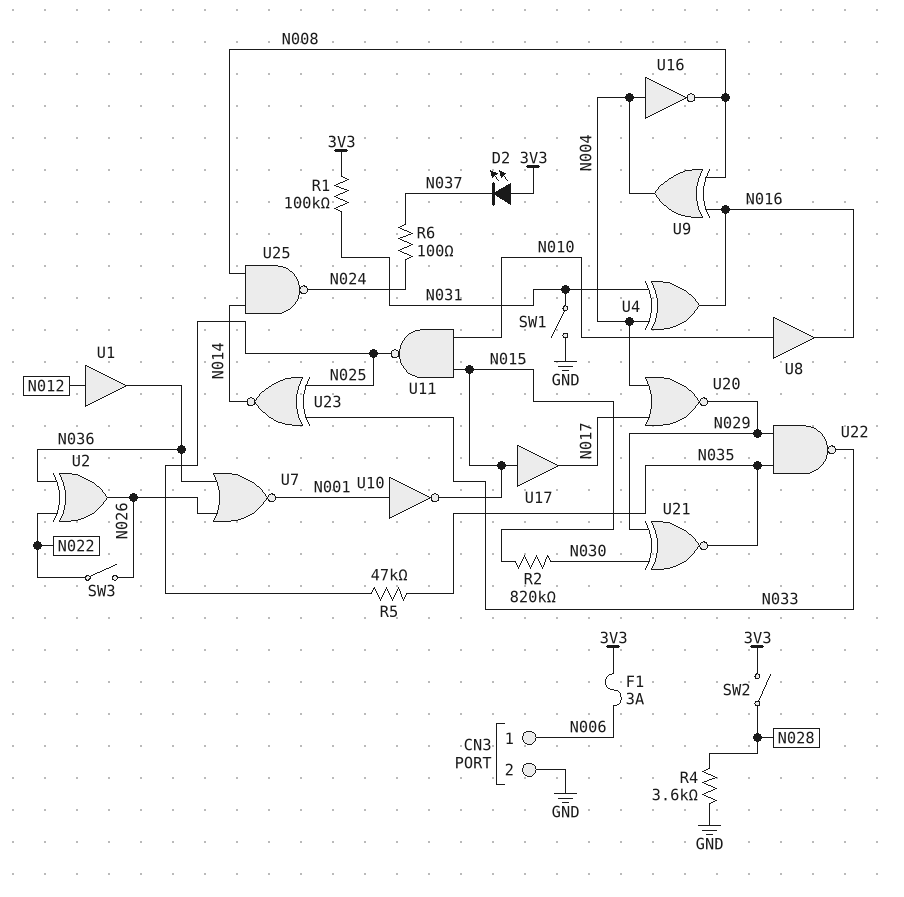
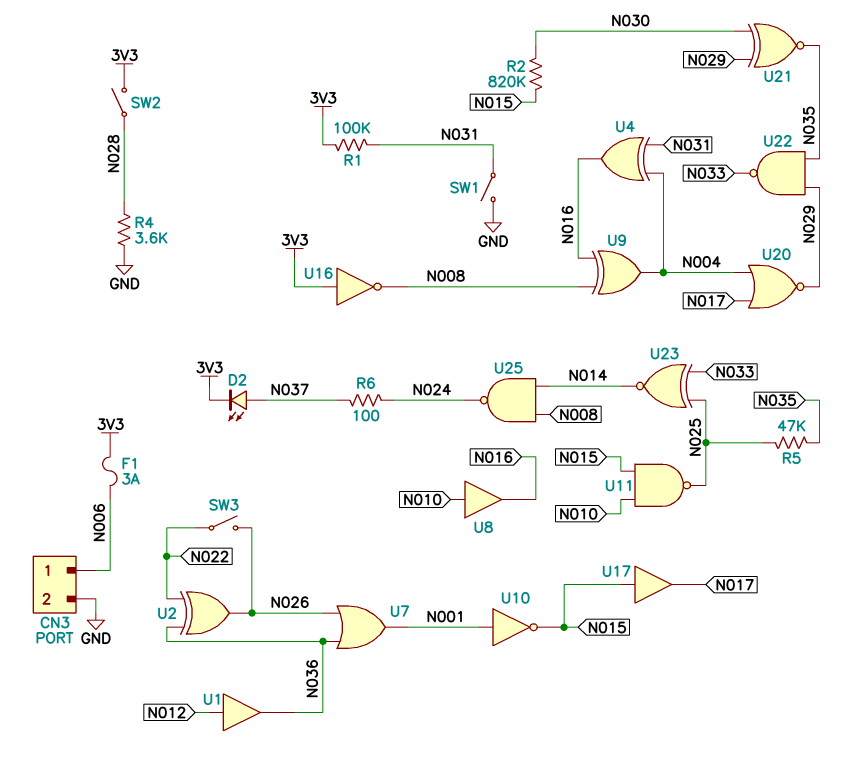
D2: LED (A 3V3, K N037) -> LED (A N037, K 3V3)
U7: NOR (in N026, in N036, out N001) -> OR (in N026, in N036, out N001)
U16: NOT (in N004, out N008) -> NOT (in 3V3, out N008)

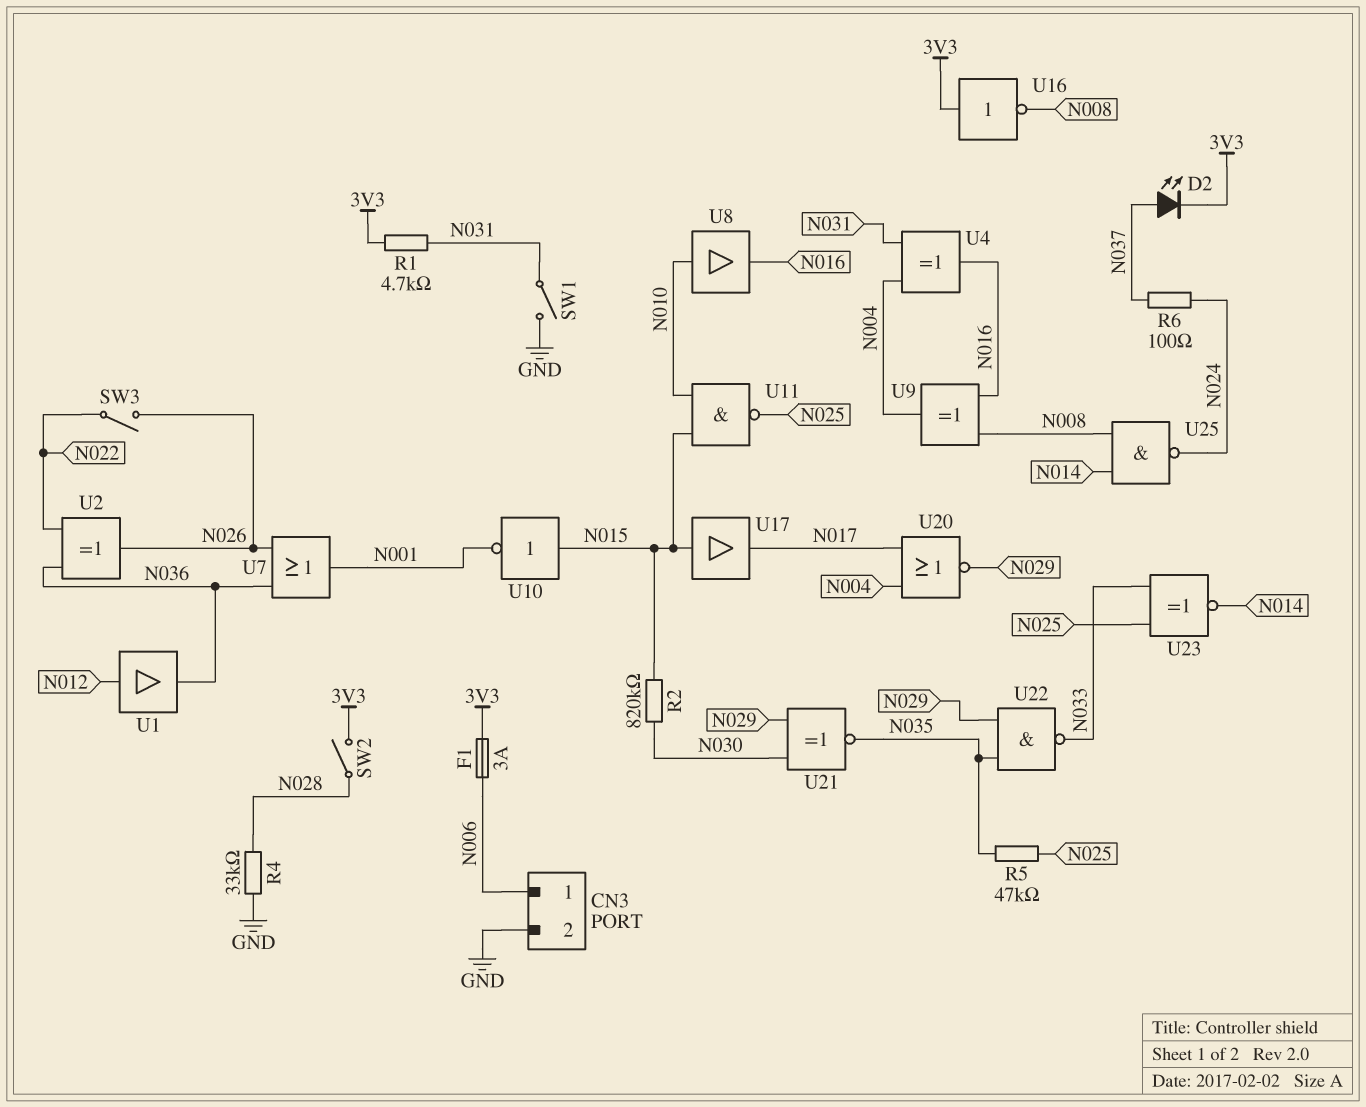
R1: 100k (3V3, N031) -> 4.7k (3V3, N031)
R4: 3.6k (GND, N028) -> 33k (GND, N028)
U10: NOT (in N001, out N015) -> NOT (in N015, out N001)

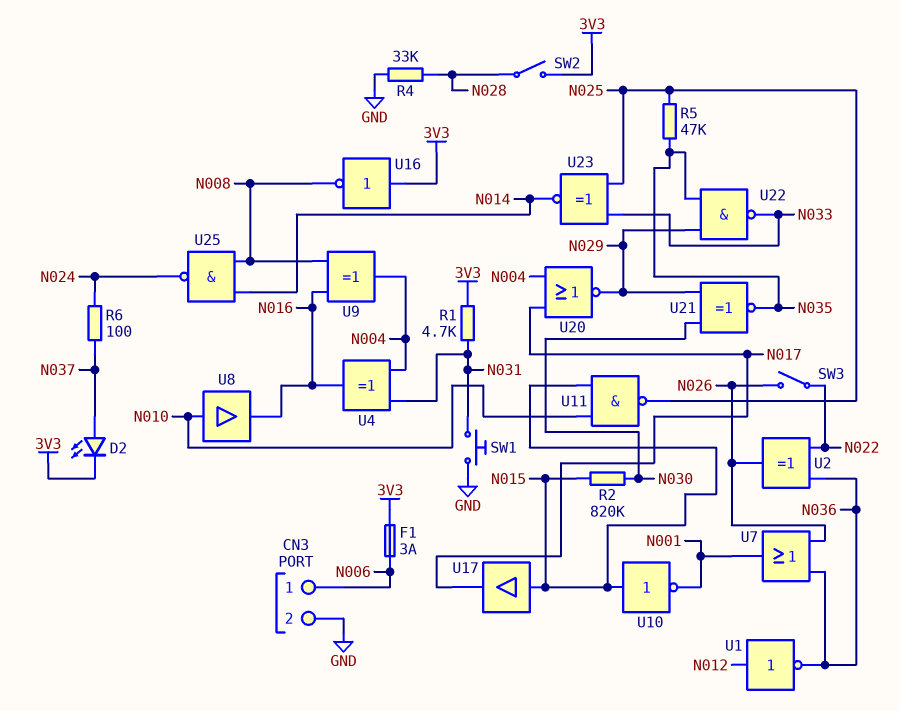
SW1: switch (GND, N031) -> button (GND, N031)
U1: buffer (in N012, out N036) -> NOT (in N012, out N036)

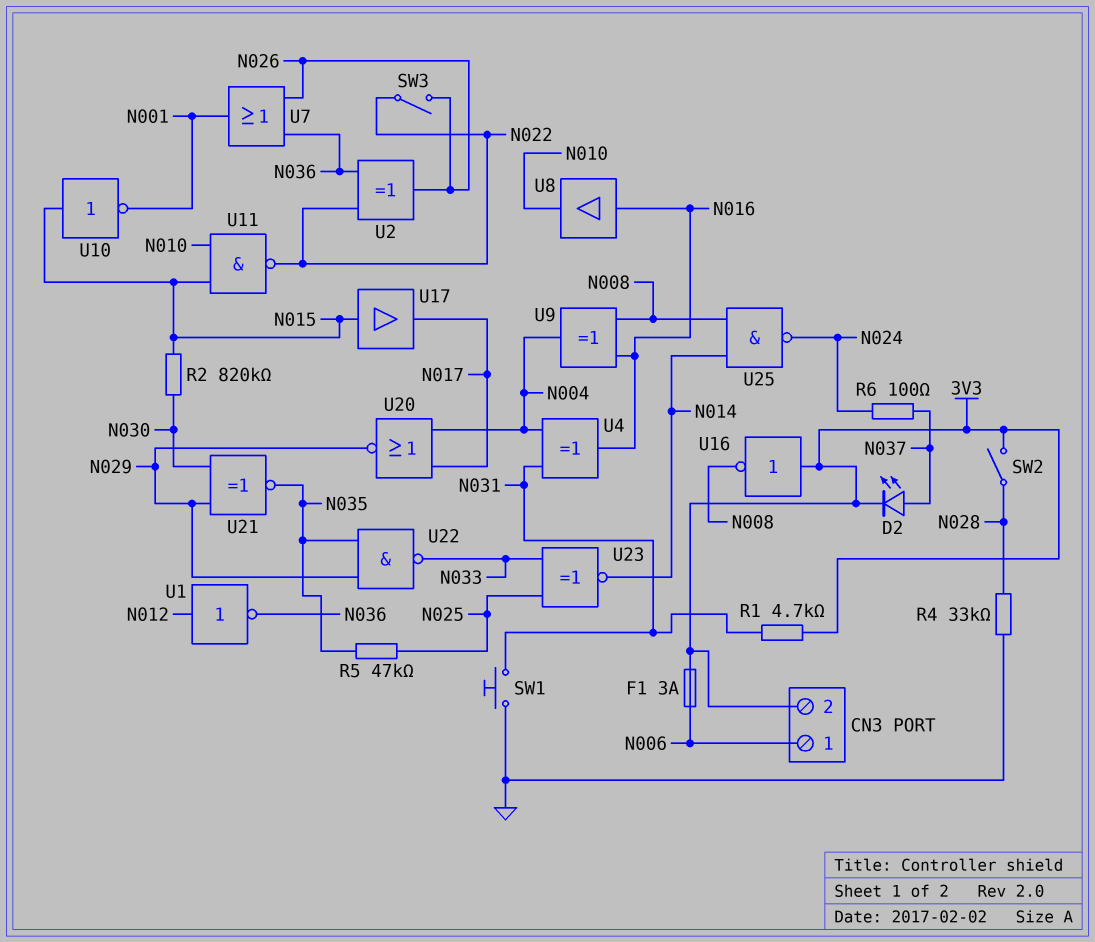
CN3 pin 2: GND -> 3V3
U8: buffer (in N010, out N016) -> buffer (in N016, out N010)
U11: NAND (in N010, in N015, out N025) -> NAND (in N010, in N015, out N022)

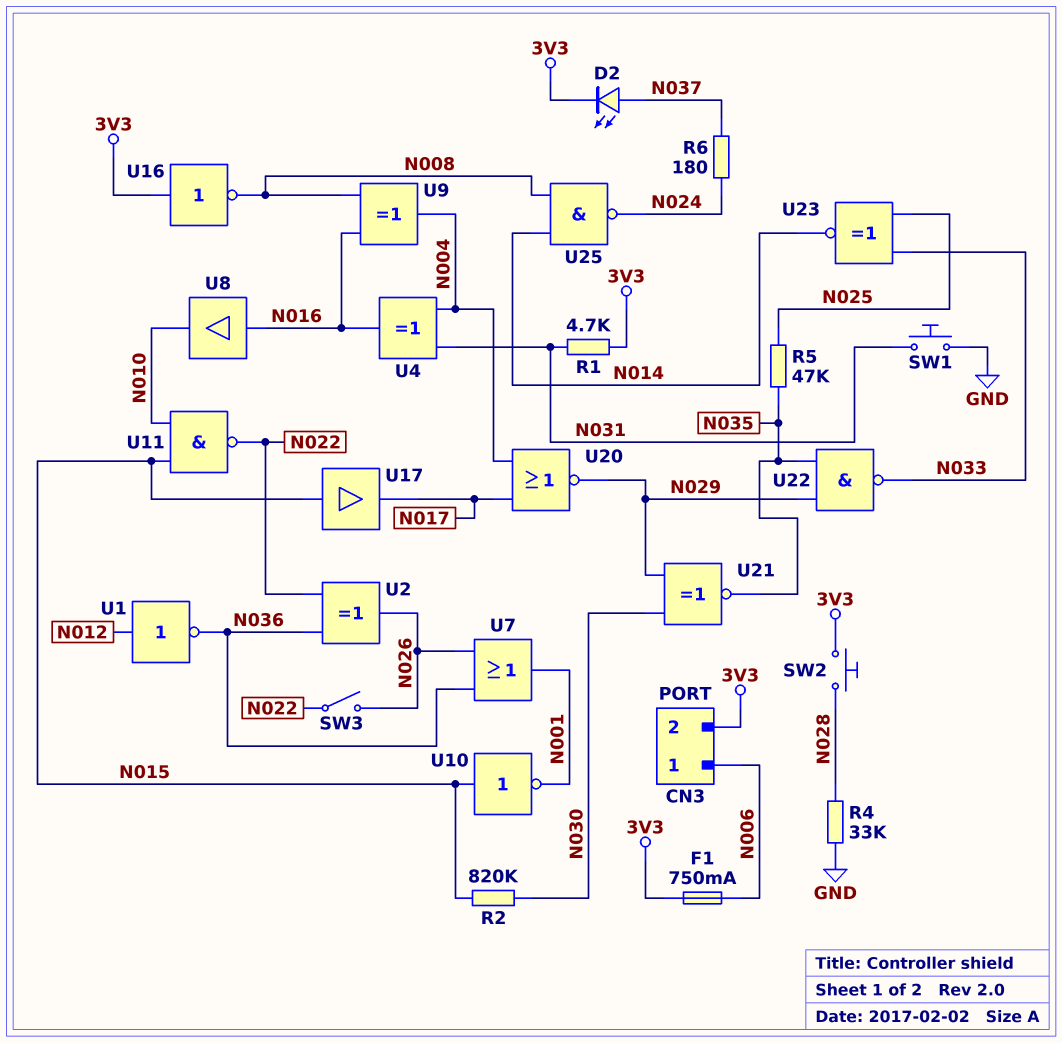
F1: 3A (3V3, N006) -> 750mA (3V3, N006)
R6: 100 (N024, N037) -> 180 (N024, N037)
SW2: switch (3V3, N028) -> button (3V3, N028)

